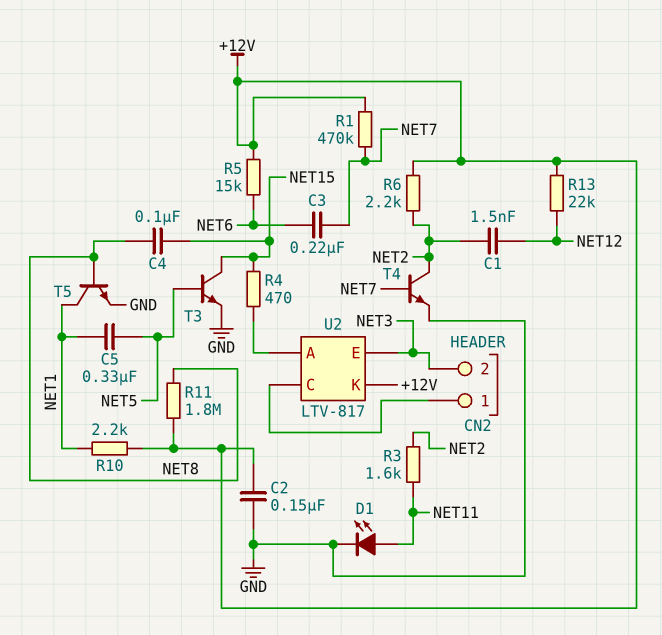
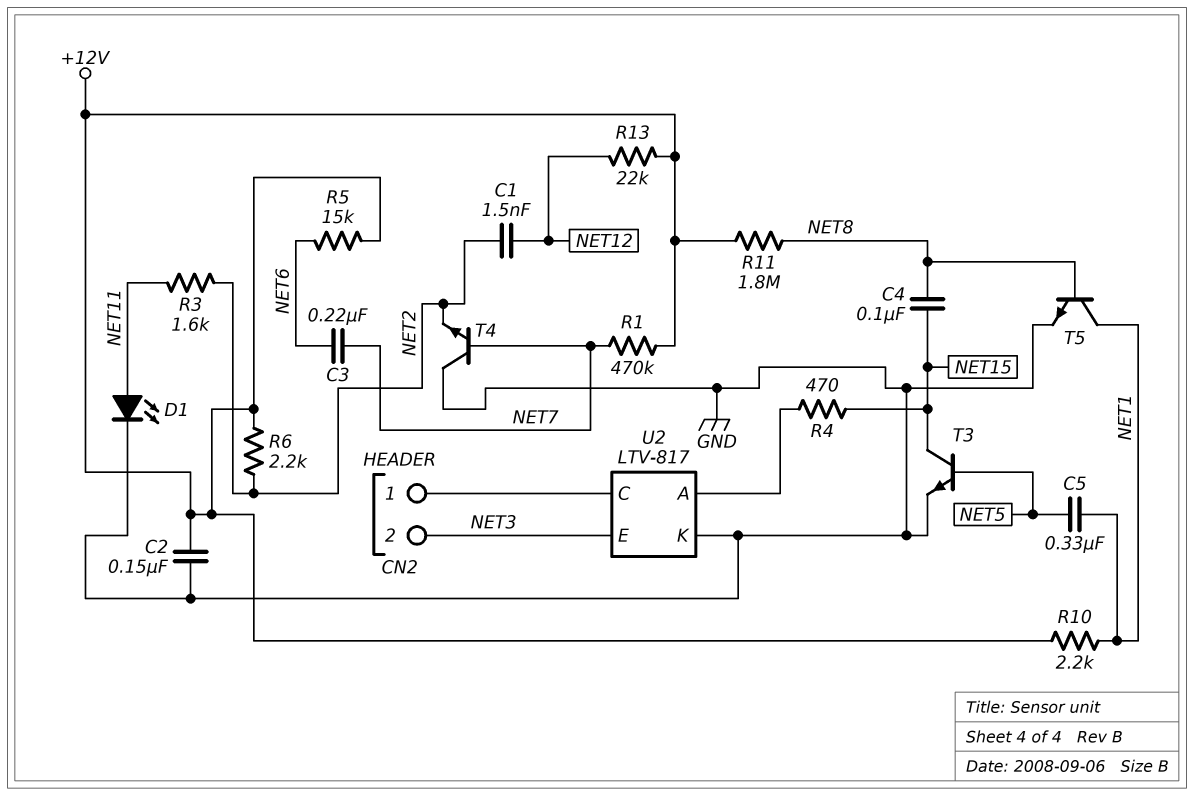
T4: NPN (B NET7, C NET2, E GND) -> NPN (B NET7, C GND, E NET2)
U2 pin K: +12V -> GND

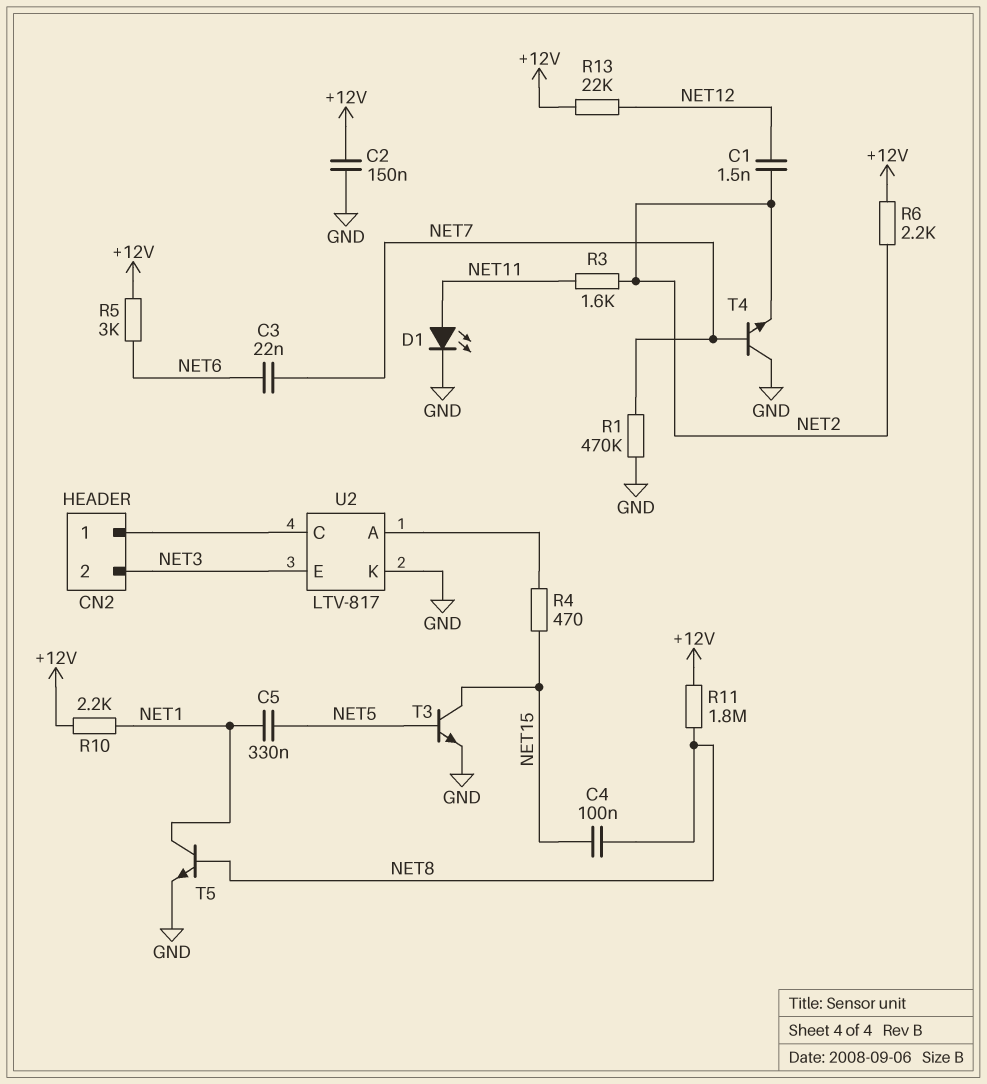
C3: 220nF (NET6, NET7) -> 22nF (NET6, NET7)
R1: 470k (+12V, NET7) -> 470k (GND, NET7)
R5: 15k (+12V, NET6) -> 3k (+12V, NET6)

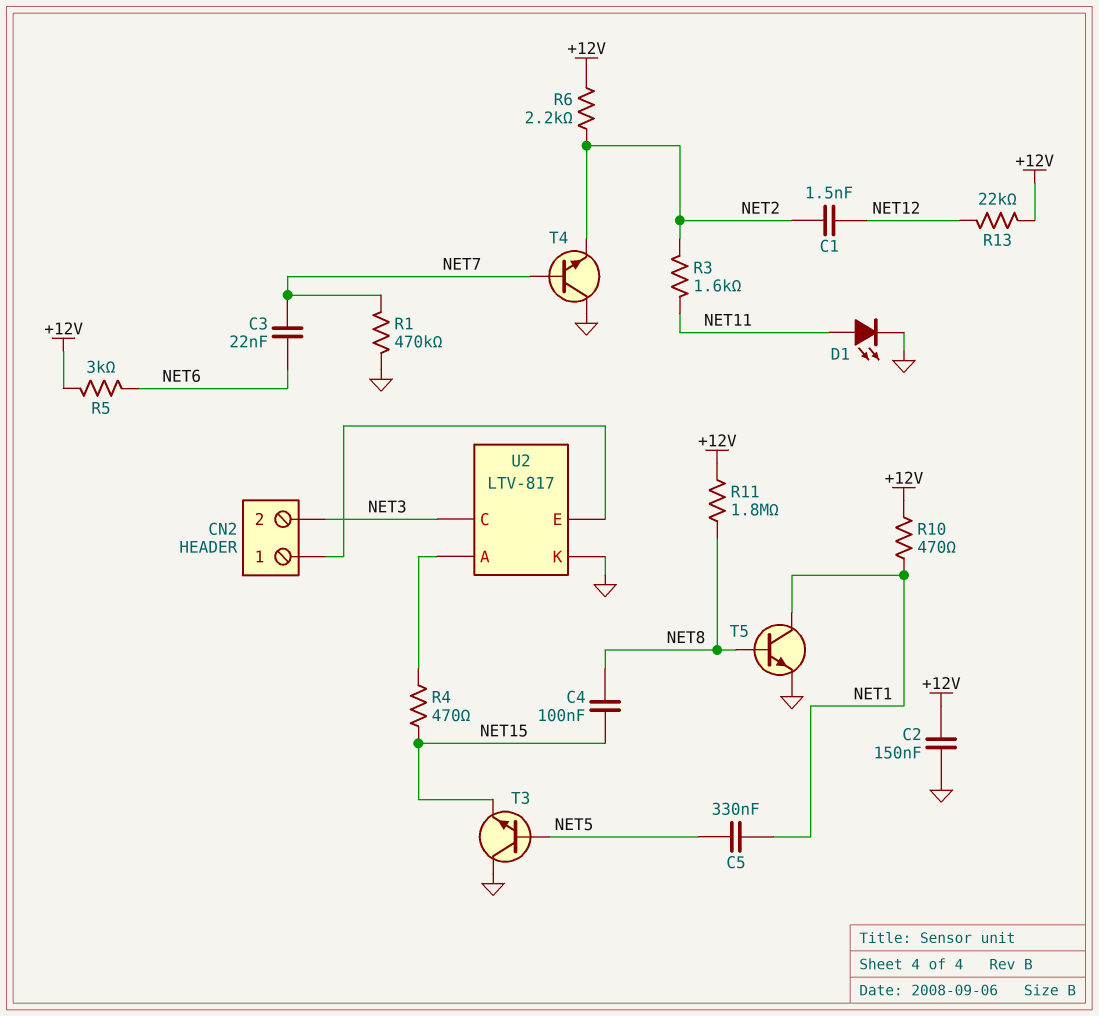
R10: 2.2k (+12V, NET1) -> 470 (+12V, NET1)
T3: NPN (B NET5, C NET15, E GND) -> NPN (B NET5, C GND, E NET15)
U2 pin C: CN2/1 -> NET3
U2 pin E: NET3 -> CN2/1

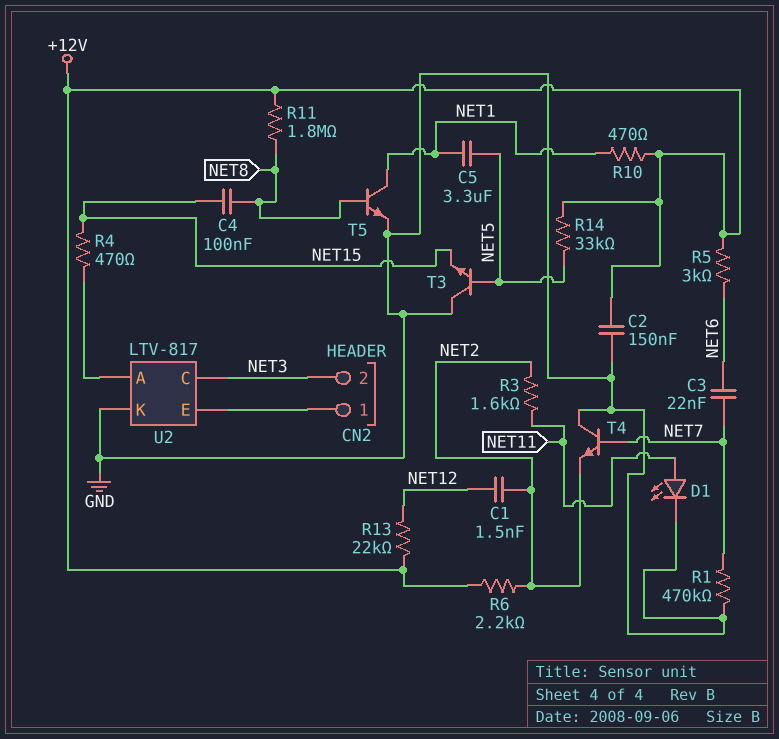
C5: 330nF (NET1, NET5) -> 3.3uF (NET1, NET5)
R14: none -> 33k (+12V, NET5)

